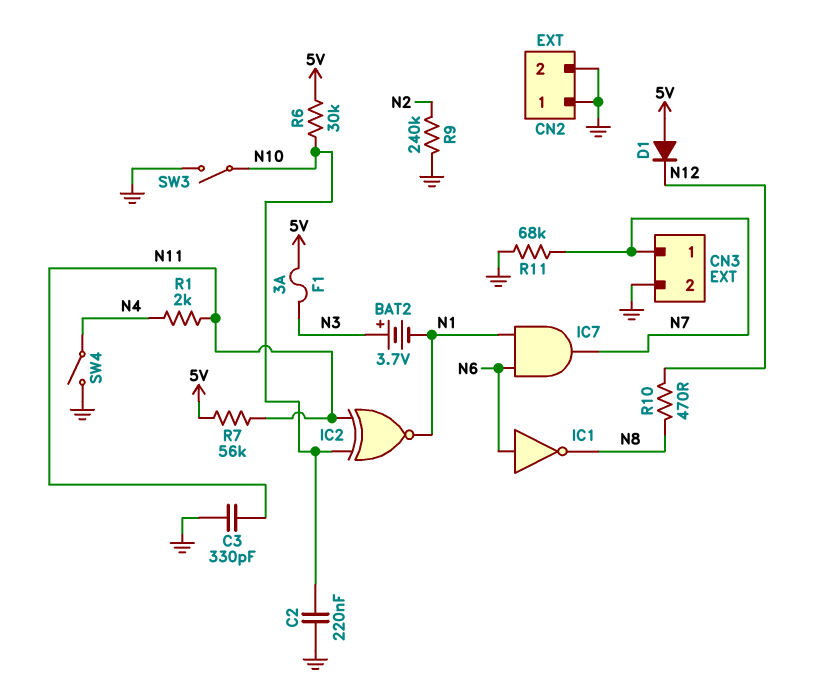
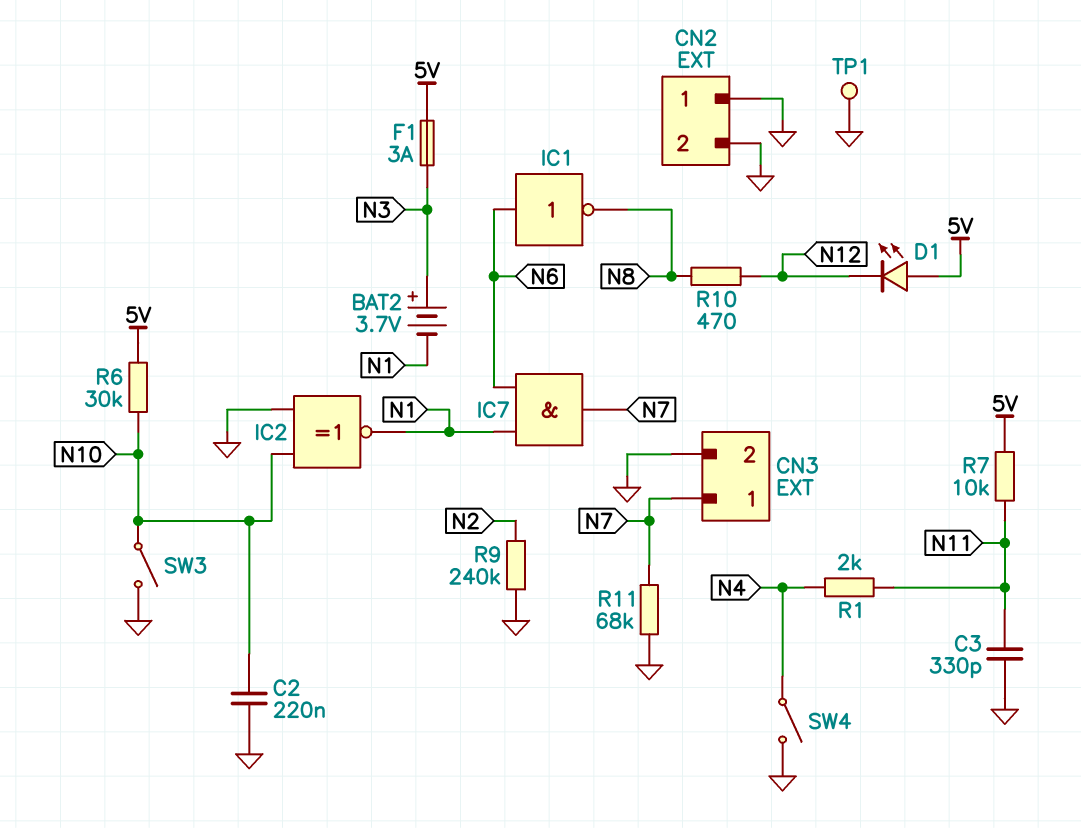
D1: diode (A 5V, K N12) -> LED (A 5V, K N12)
IC2: XNOR (in N10, in N11, out N1) -> XNOR (in GND, in N10, out N1)
R7: 56k (5V, N11) -> 10k (5V, N11)
TP1: none -> test point (GND)

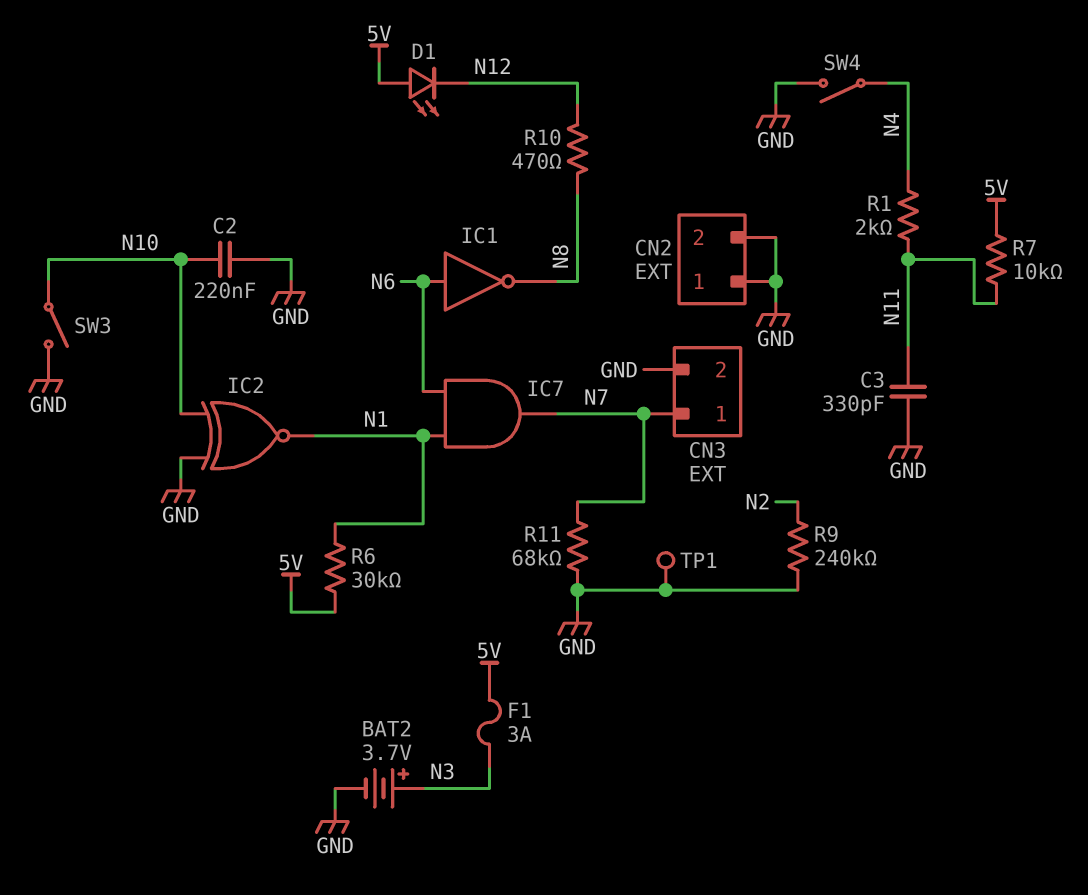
BAT2: 3.7V (plus N3, minus N1) -> 3.7V (plus N3, minus GND)
R6: 30k (5V, N10) -> 30k (5V, N1)

